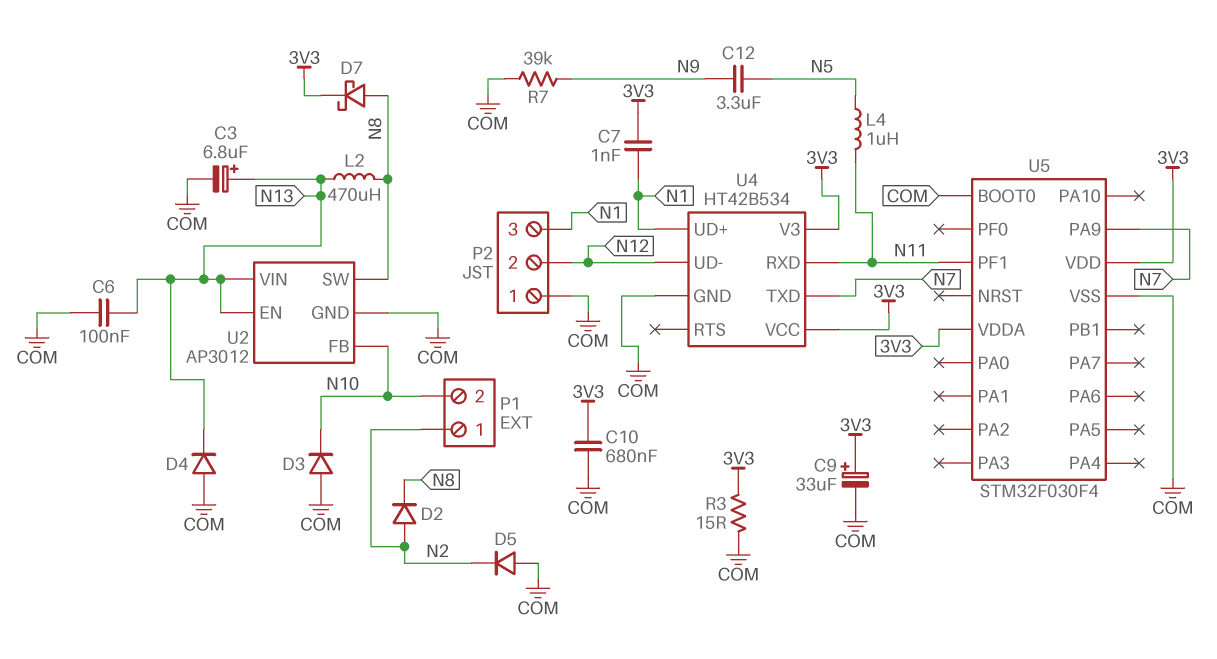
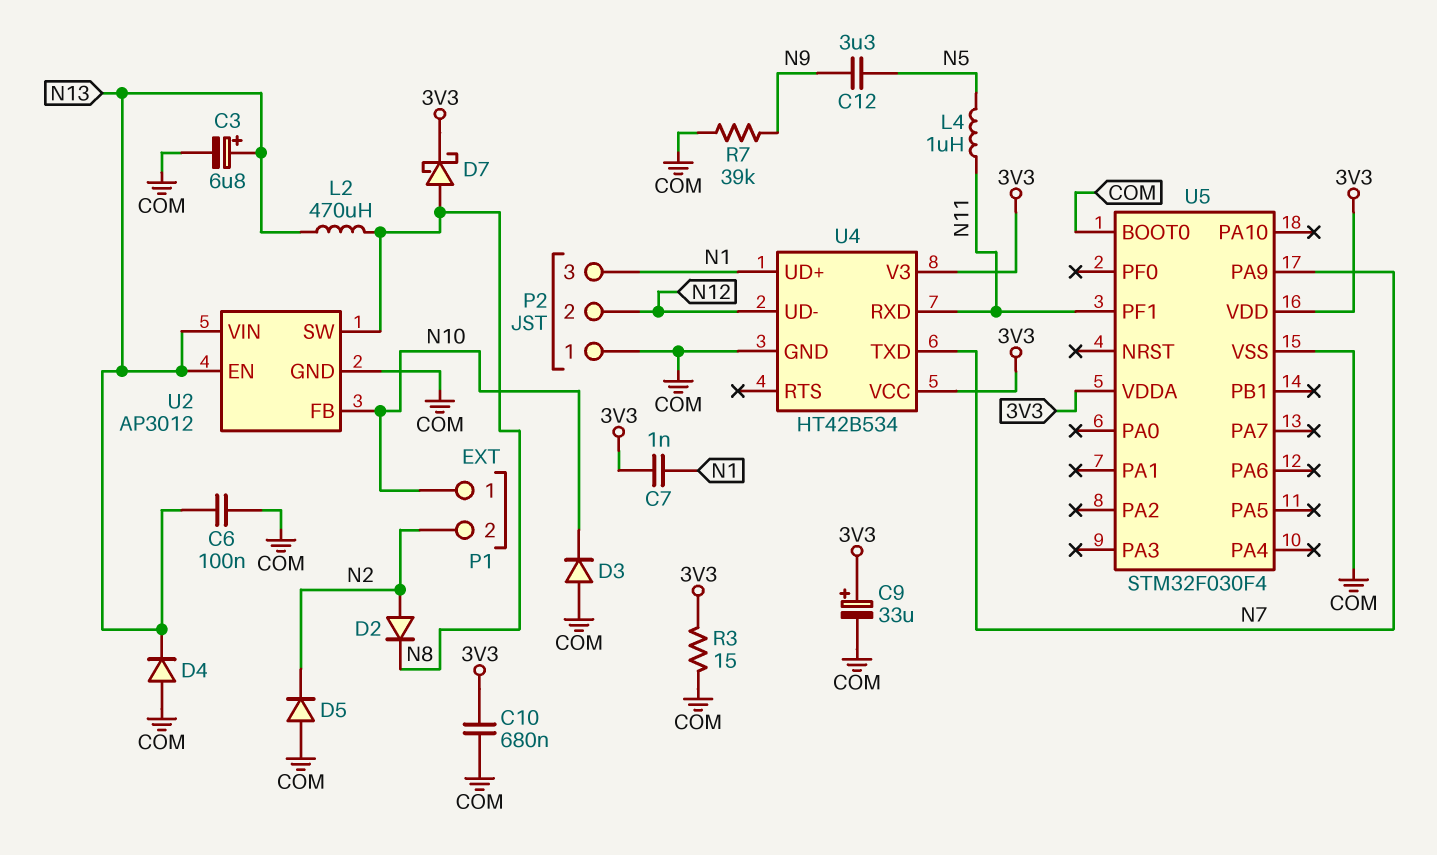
P1 pin 1: N2 -> N10
P1 pin 2: N10 -> N2

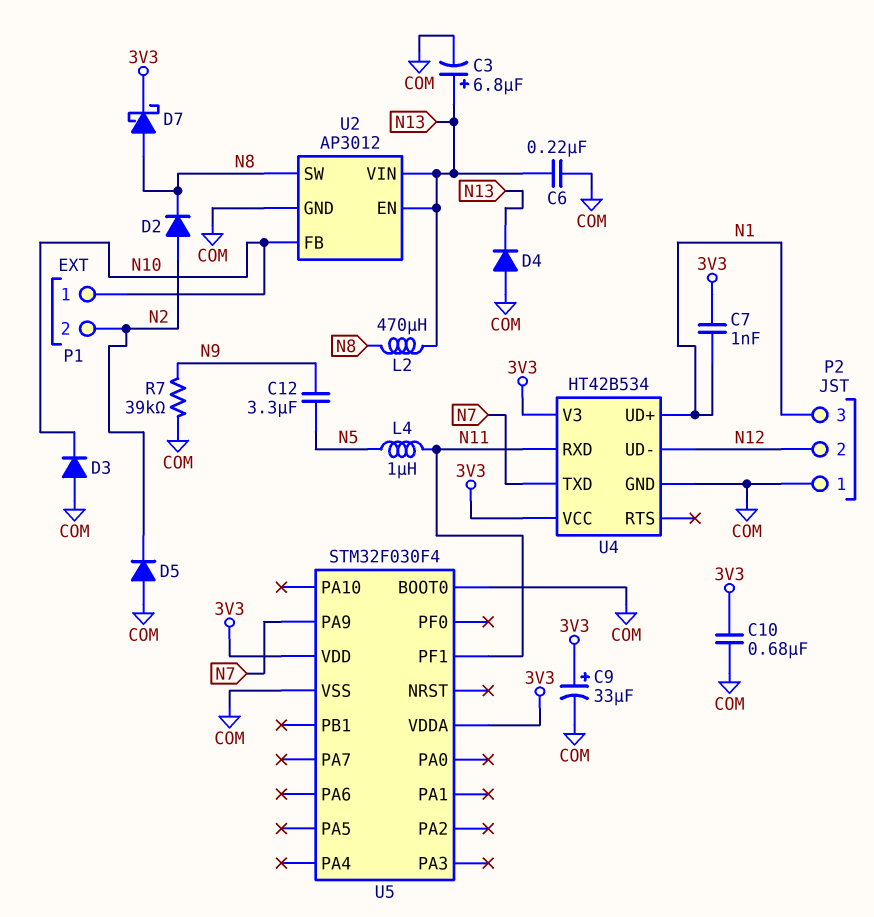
C6: 100nF (COM, N13) -> 220nF (COM, N13)
R3: 15 (3V3, COM) -> none

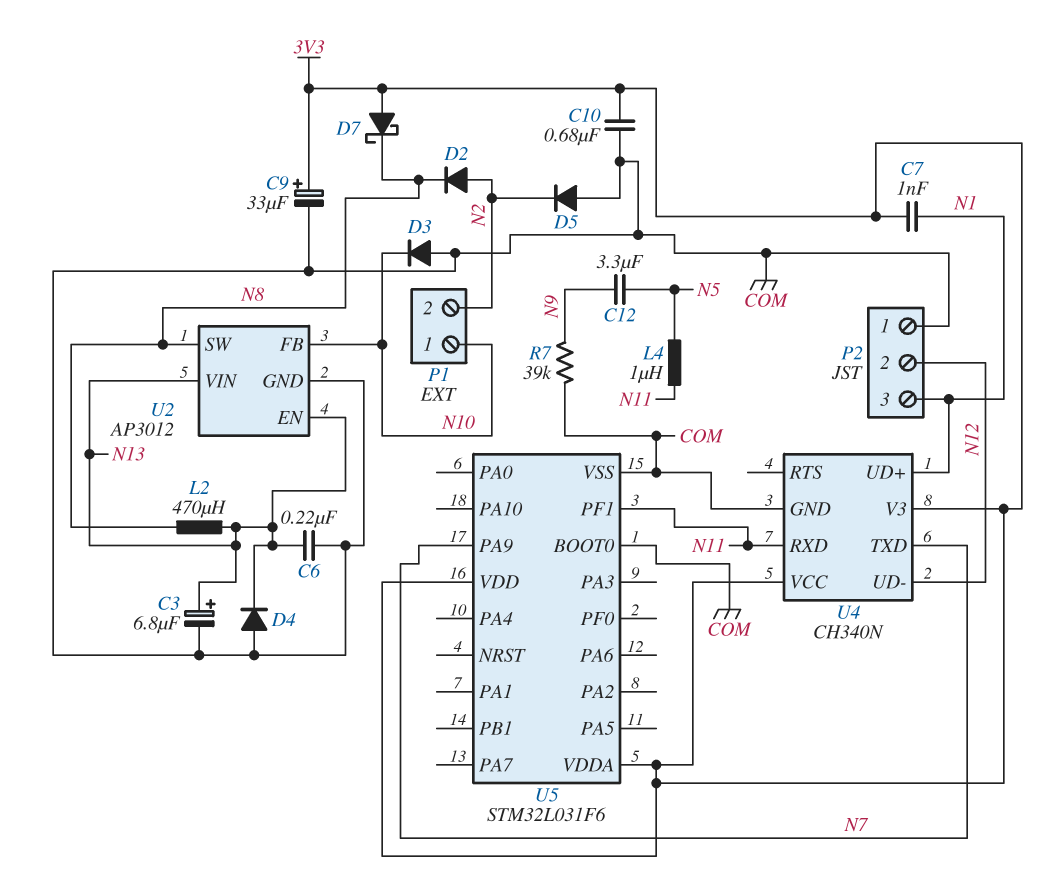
D7: schottky (A N8, K 3V3) -> schottky (A 3V3, K N8)
U4: HT42B534 -> CH340N
U5: STM32F030F4 -> STM32L031F6

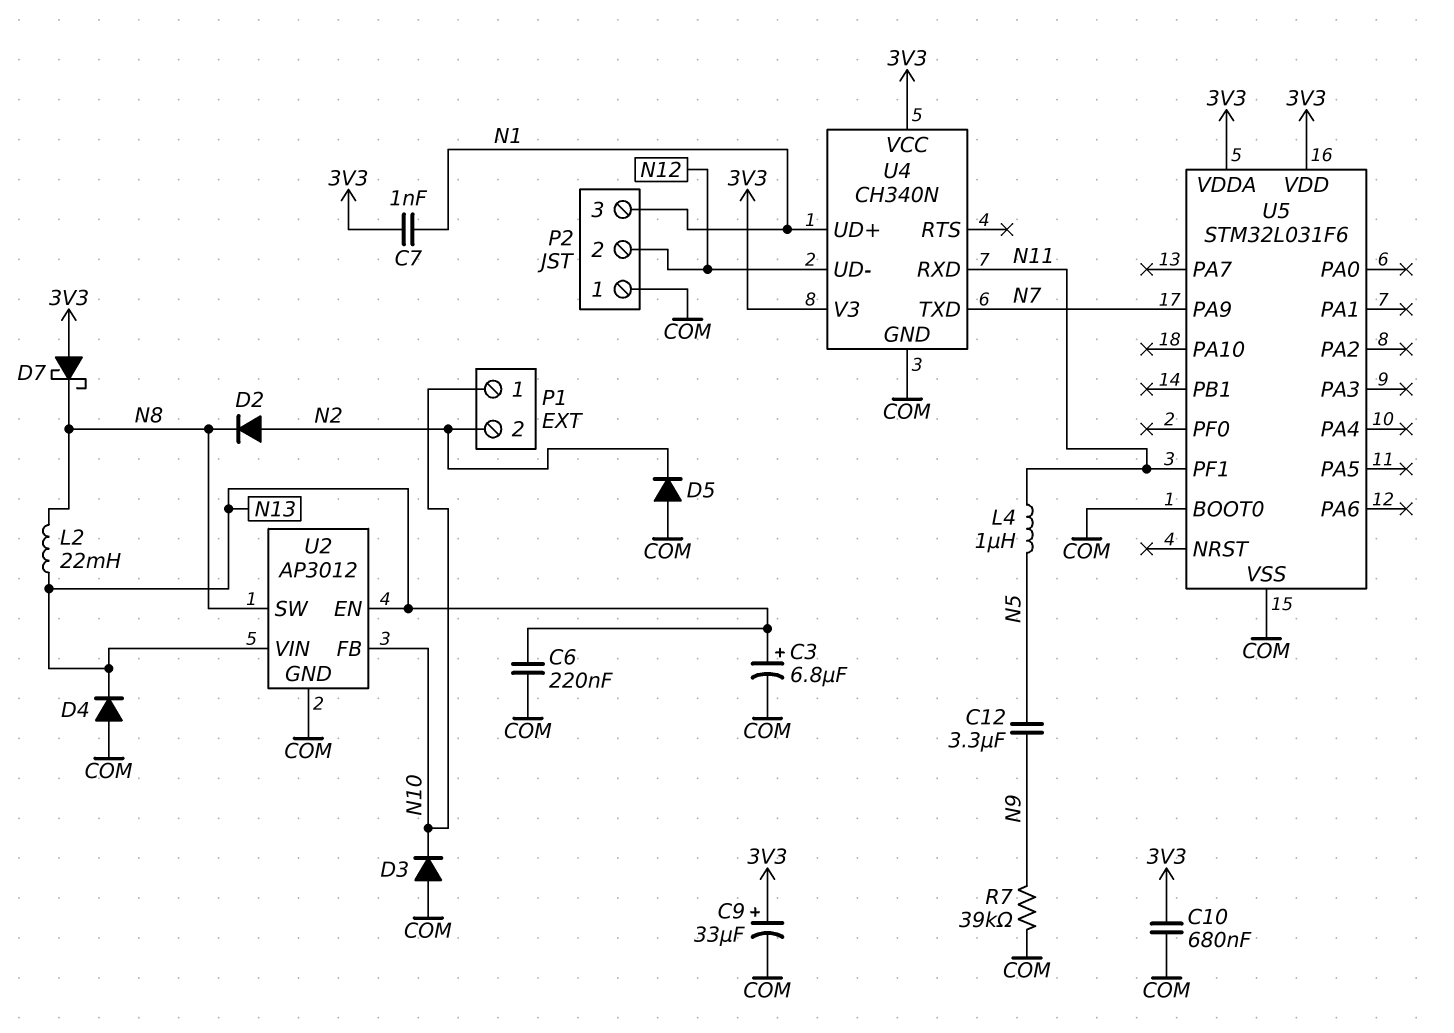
L2: 470uH (N8, N13) -> 22mH (N8, N13)

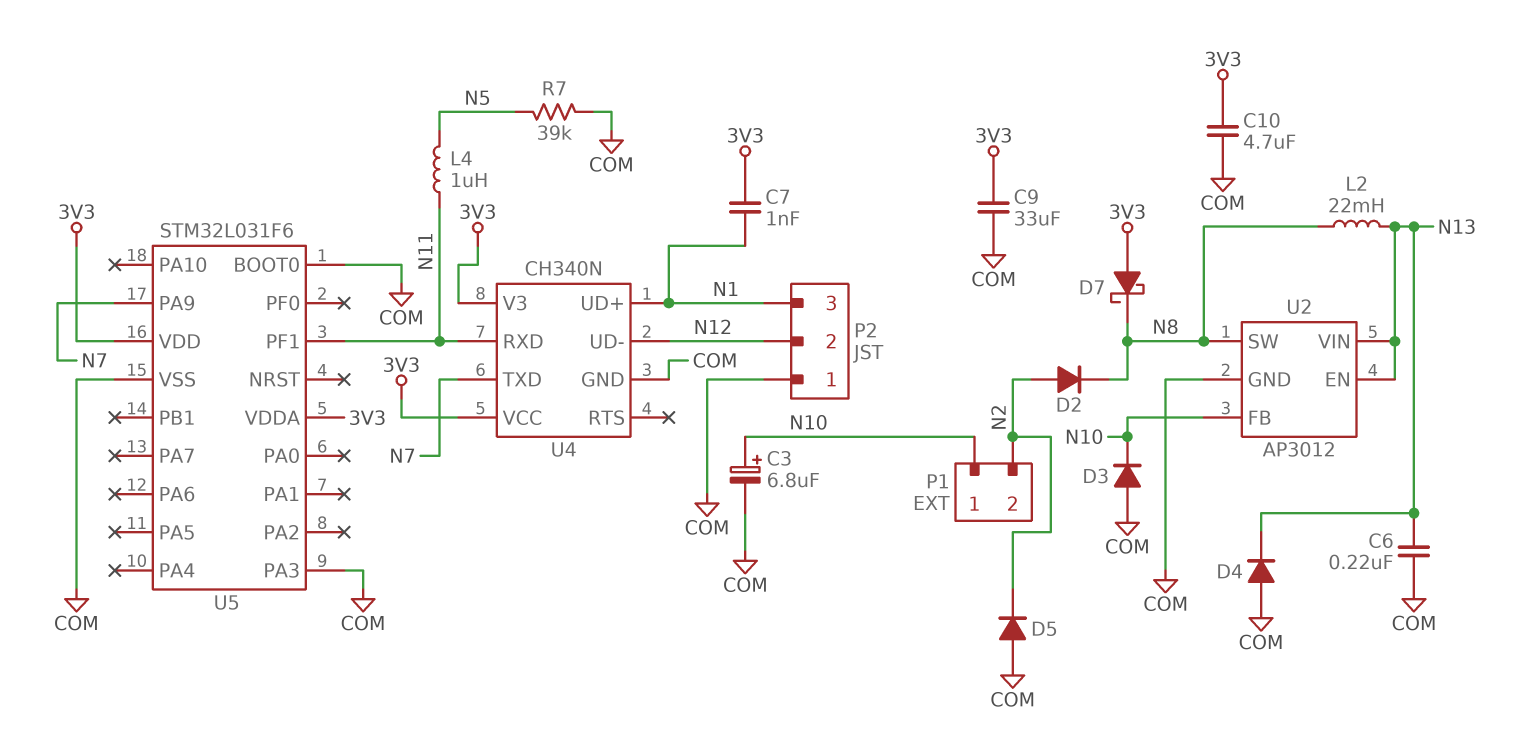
C3: 6.8uF (plus N13, minus COM) -> 6.8uF (plus N10, minus COM)
C9: 33uF (plus 3V3, minus COM) -> 33uF (3V3, COM)
C10: 680nF (3V3, COM) -> 4.7uF (3V3, COM)
C12: 3.3uF (N5, N9) -> none
R7: 39k (COM, N9) -> 39k (COM, N5)
U5 pin PA3: none -> COM

